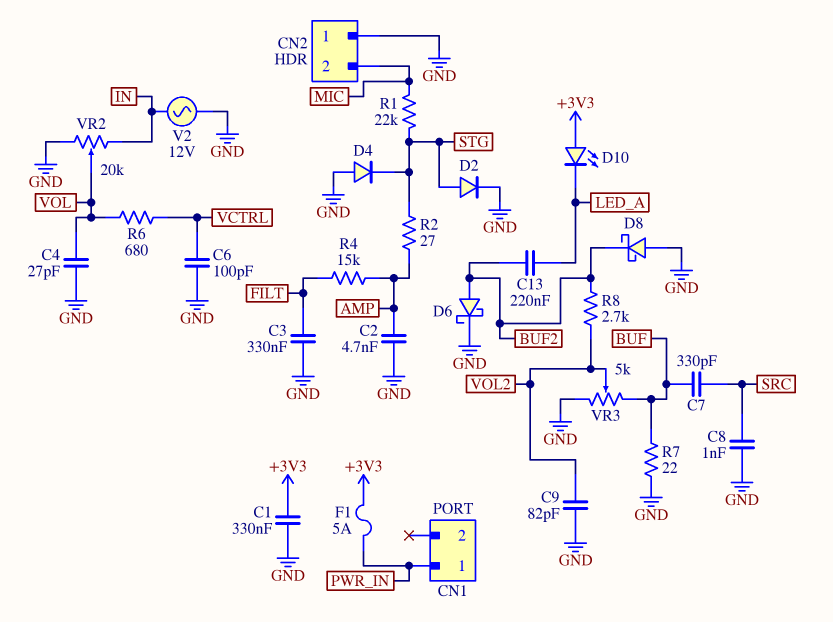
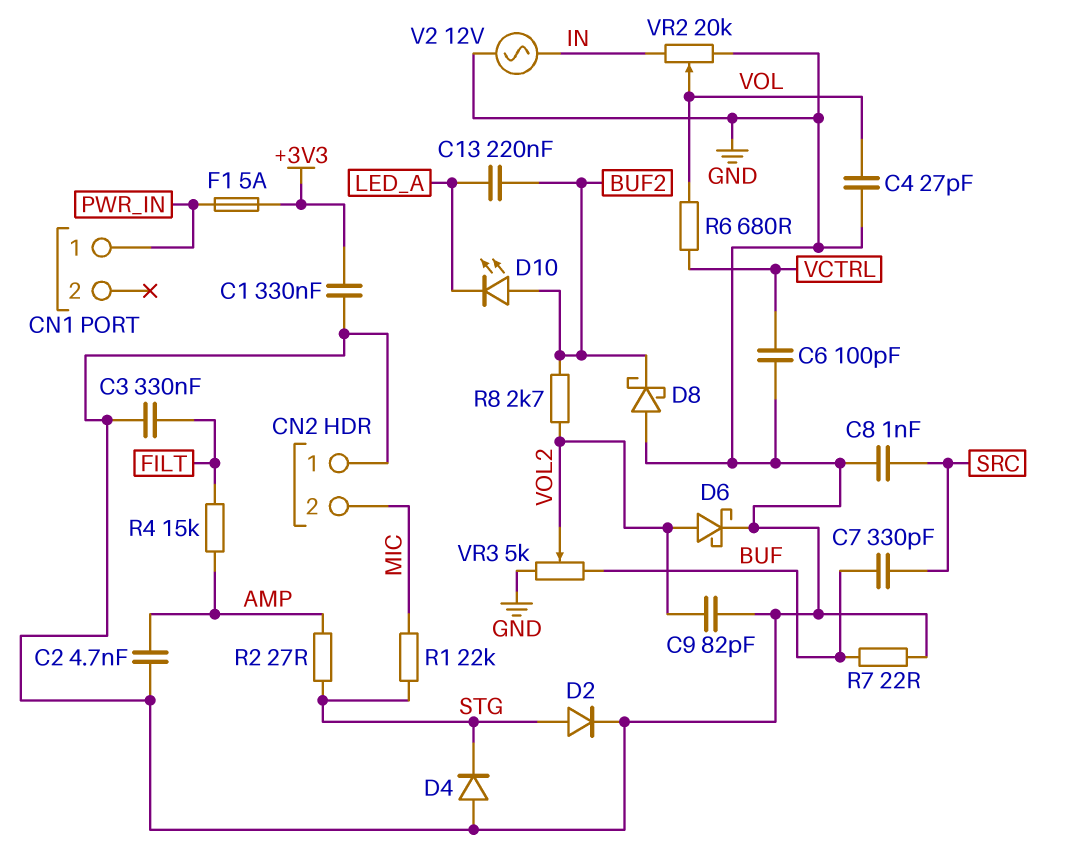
D6: schottky (A BUF2, K GND) -> schottky (A VOL2, K GND)
D10: LED (A +3V3, K LED_A) -> LED (A BUF2, K LED_A)

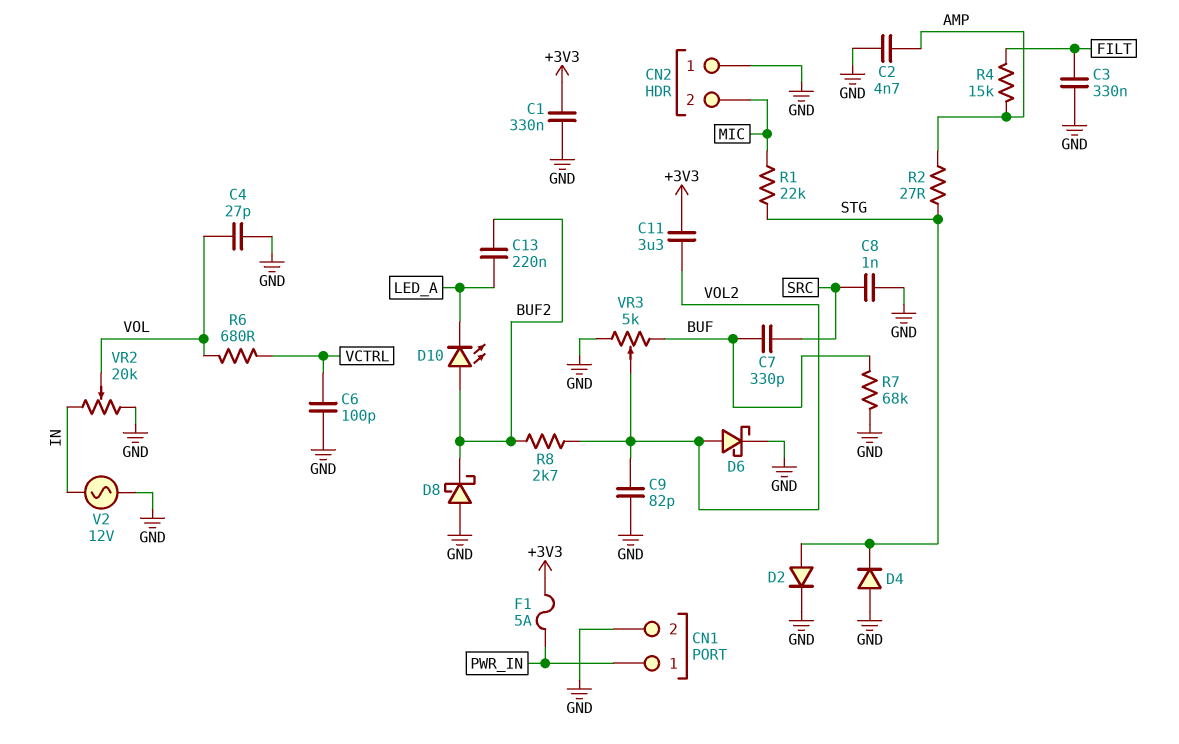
C11: none -> 3.3uF (+3V3, VOL2)
CN1 pin 2: none -> GND
R7: 22 (BUF, GND) -> 68k (BUF, GND)

